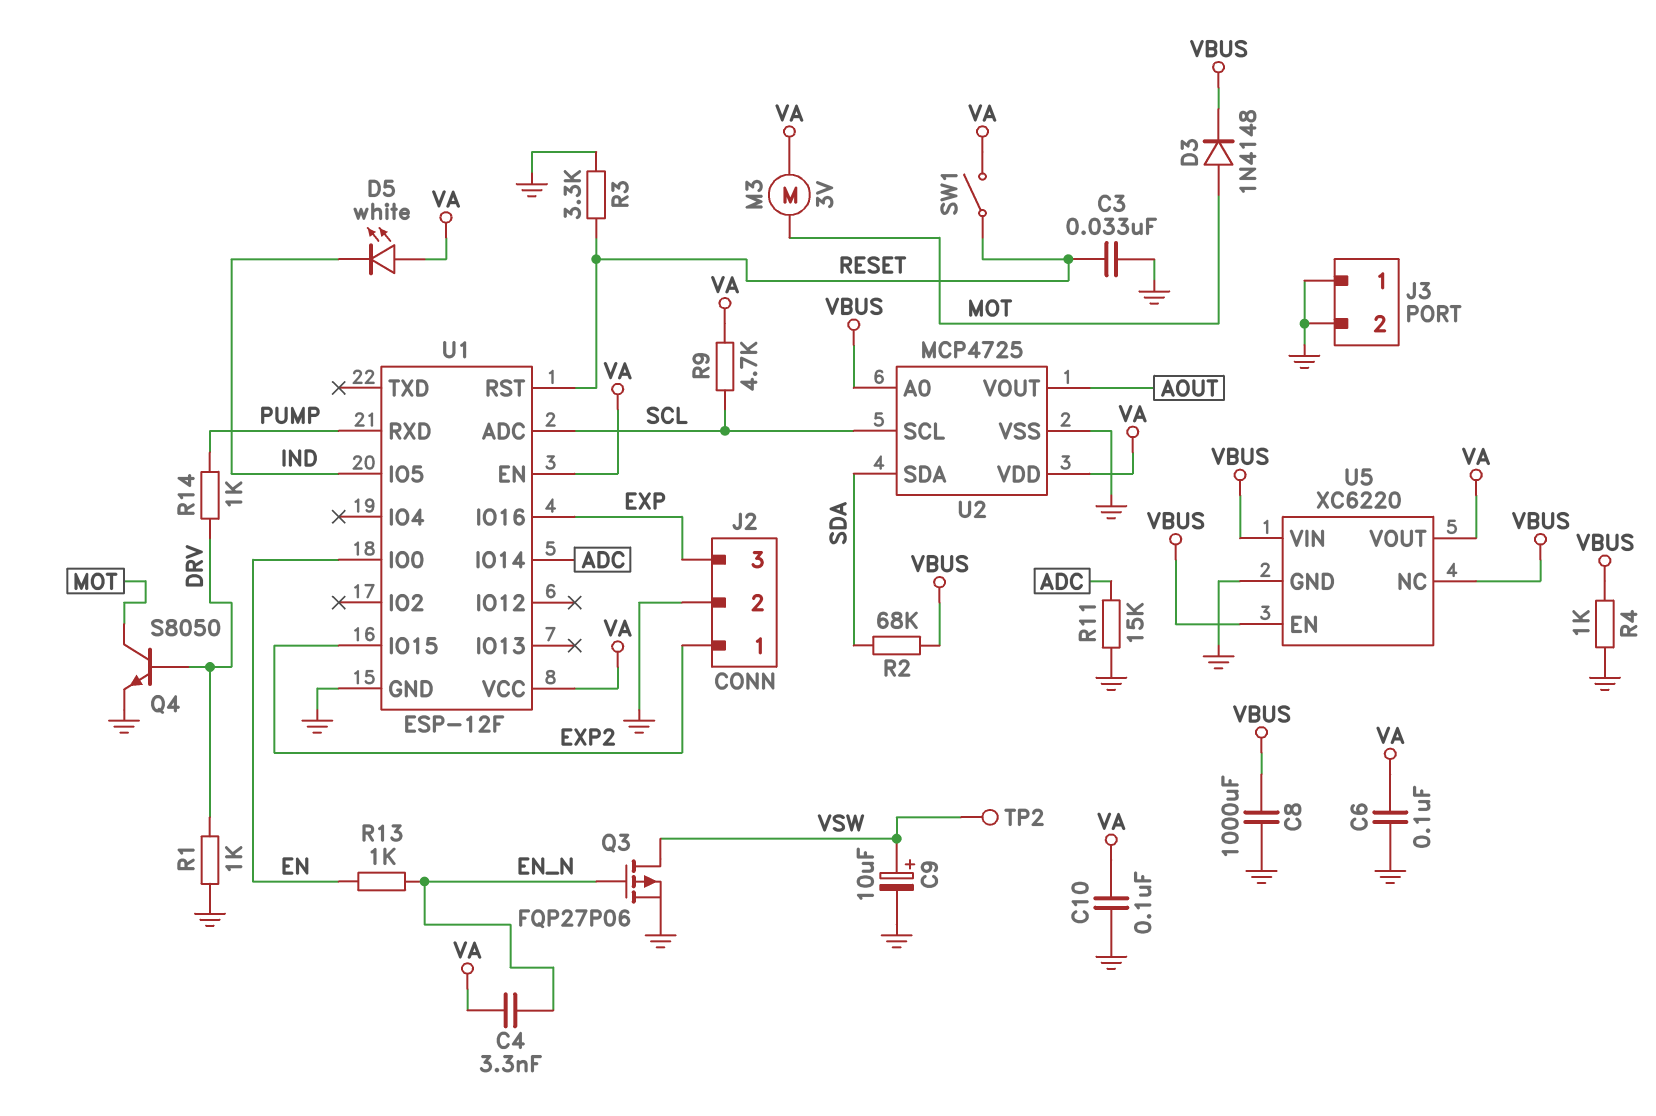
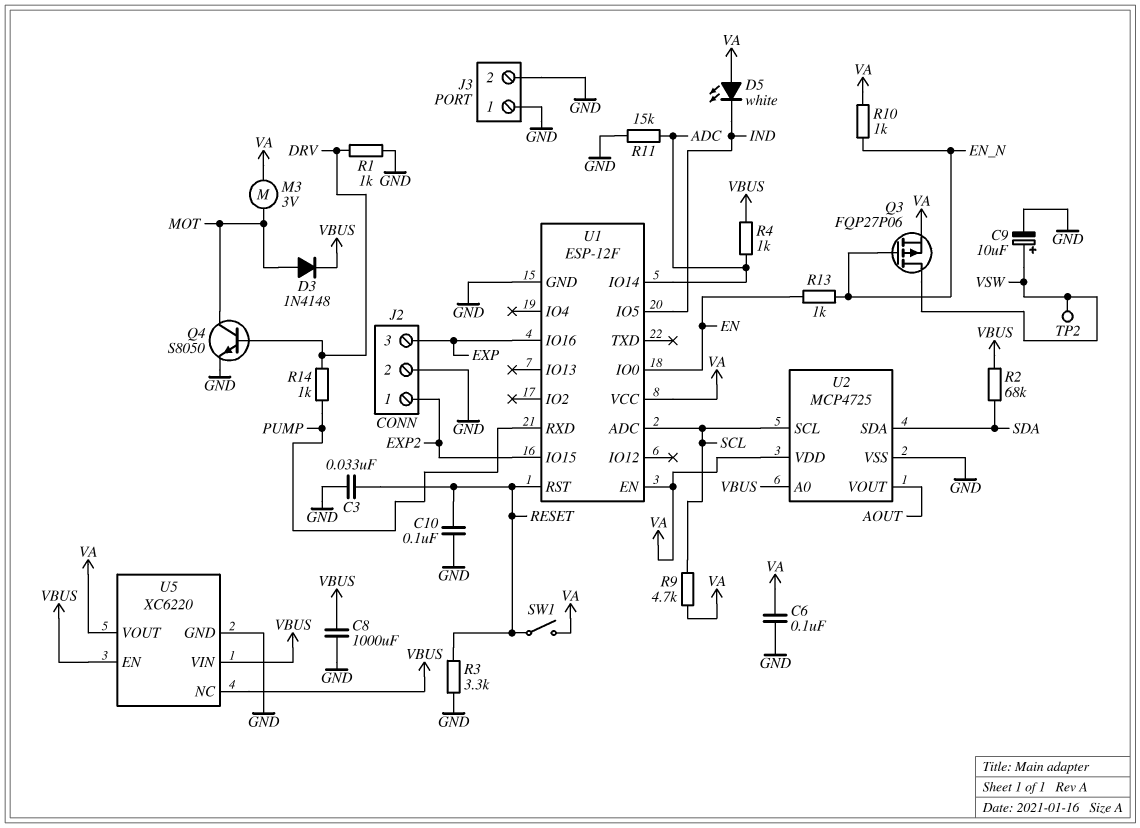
C4: 3.3nF (EN_N, VA) -> none
C10: 100nF (GND, VA) -> 100nF (GND, RESET)
Q3: PMOS FQP27P06 (G EN_N, D VSW, S GND) -> PMOS FQP27P06 (G EN_N, D VSW, S VA)
R4: 1k (GND, VBUS) -> 1k (ADC, VBUS)
R10: none -> 1k (EN_N, VA)

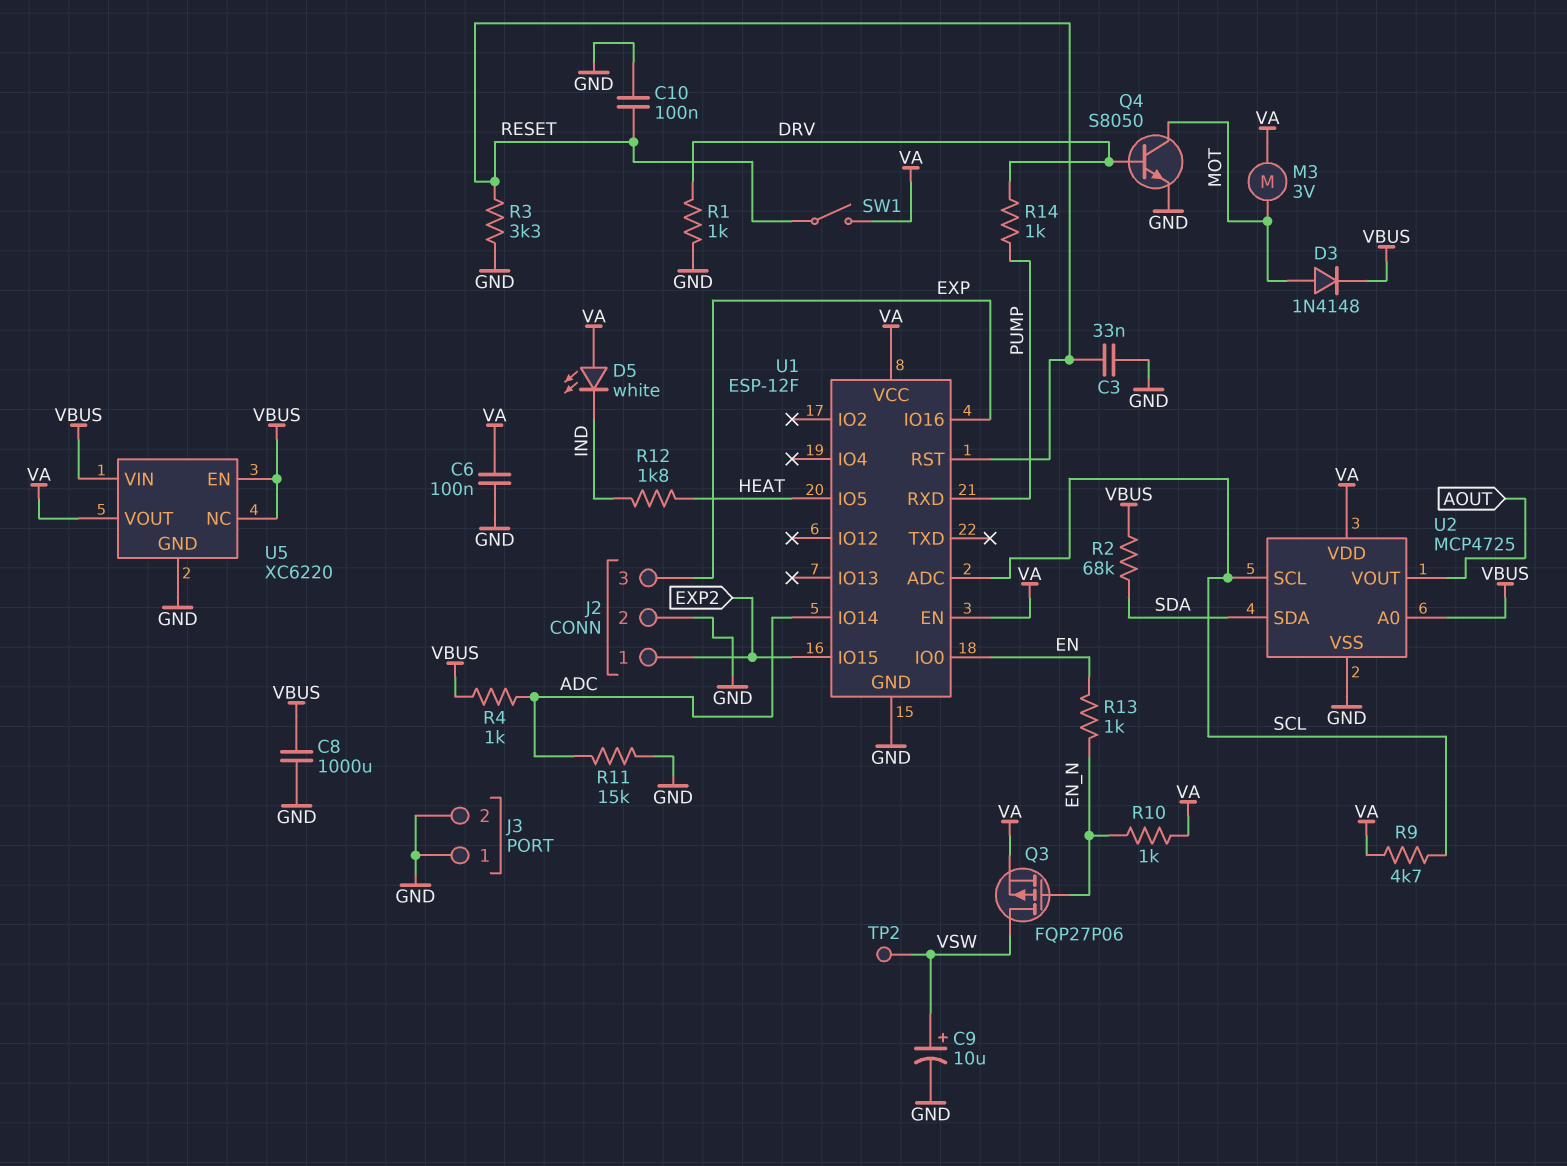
R12: none -> 1.8k (HEAT, IND)
U1 pin IO5: IND -> HEAT

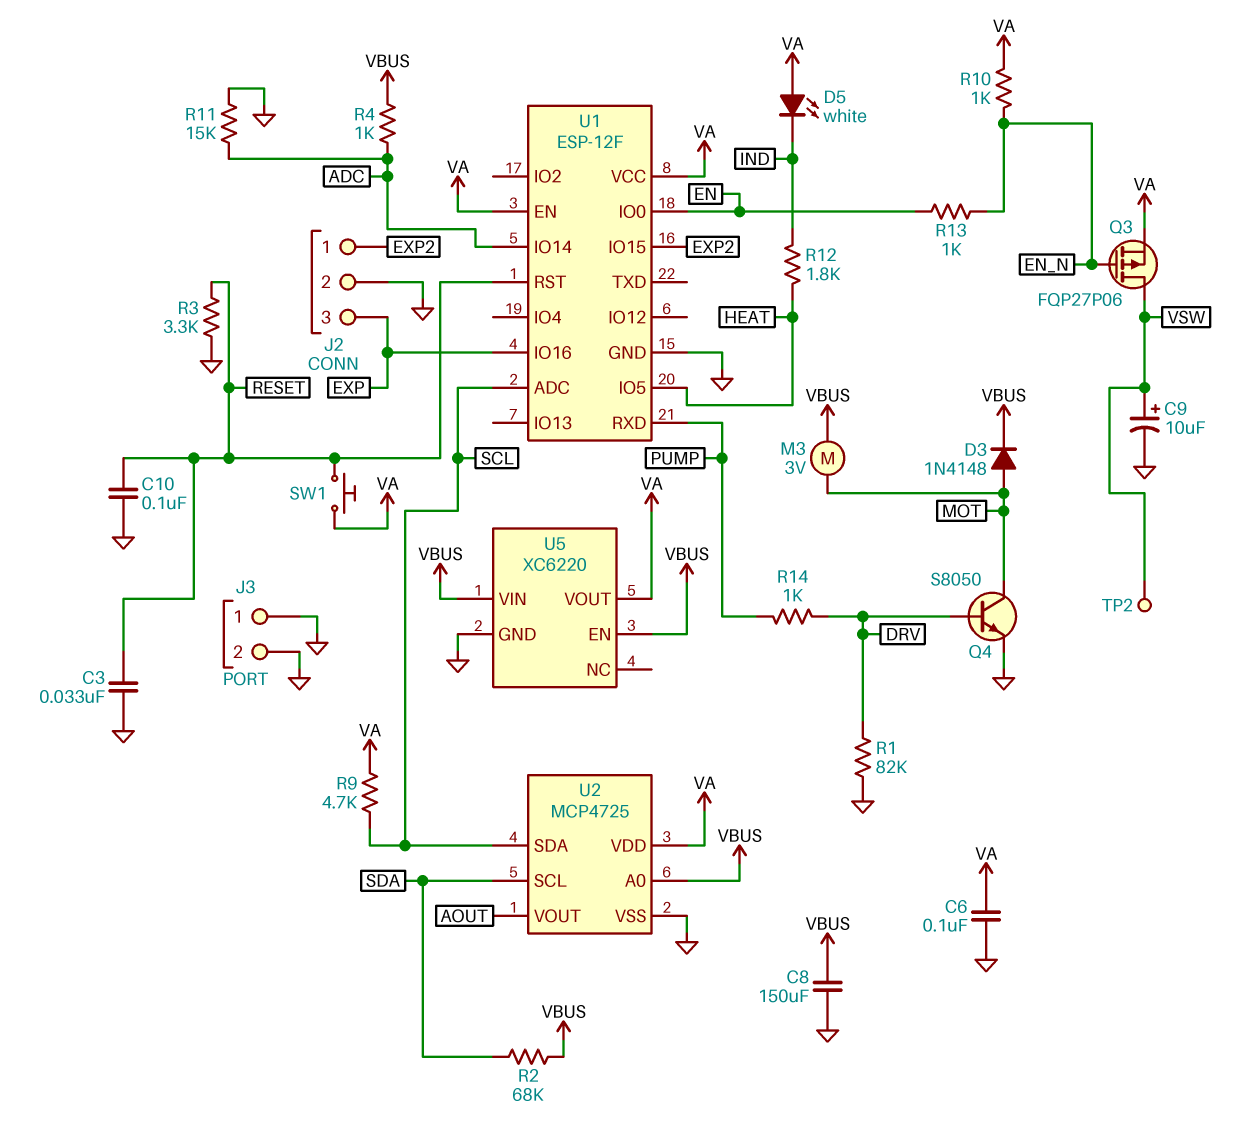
C8: 1000uF (GND, VBUS) -> 150uF (GND, VBUS)
M3: motor 3V (MOT, VA) -> motor 3V (MOT, VBUS)
R1: 1k (DRV, GND) -> 82k (DRV, GND)
SW1: switch (RESET, VA) -> button (RESET, VA)
U2 pin SCL: SCL -> SDA
U2 pin SDA: SDA -> SCL
U5 pin NC: VBUS -> none

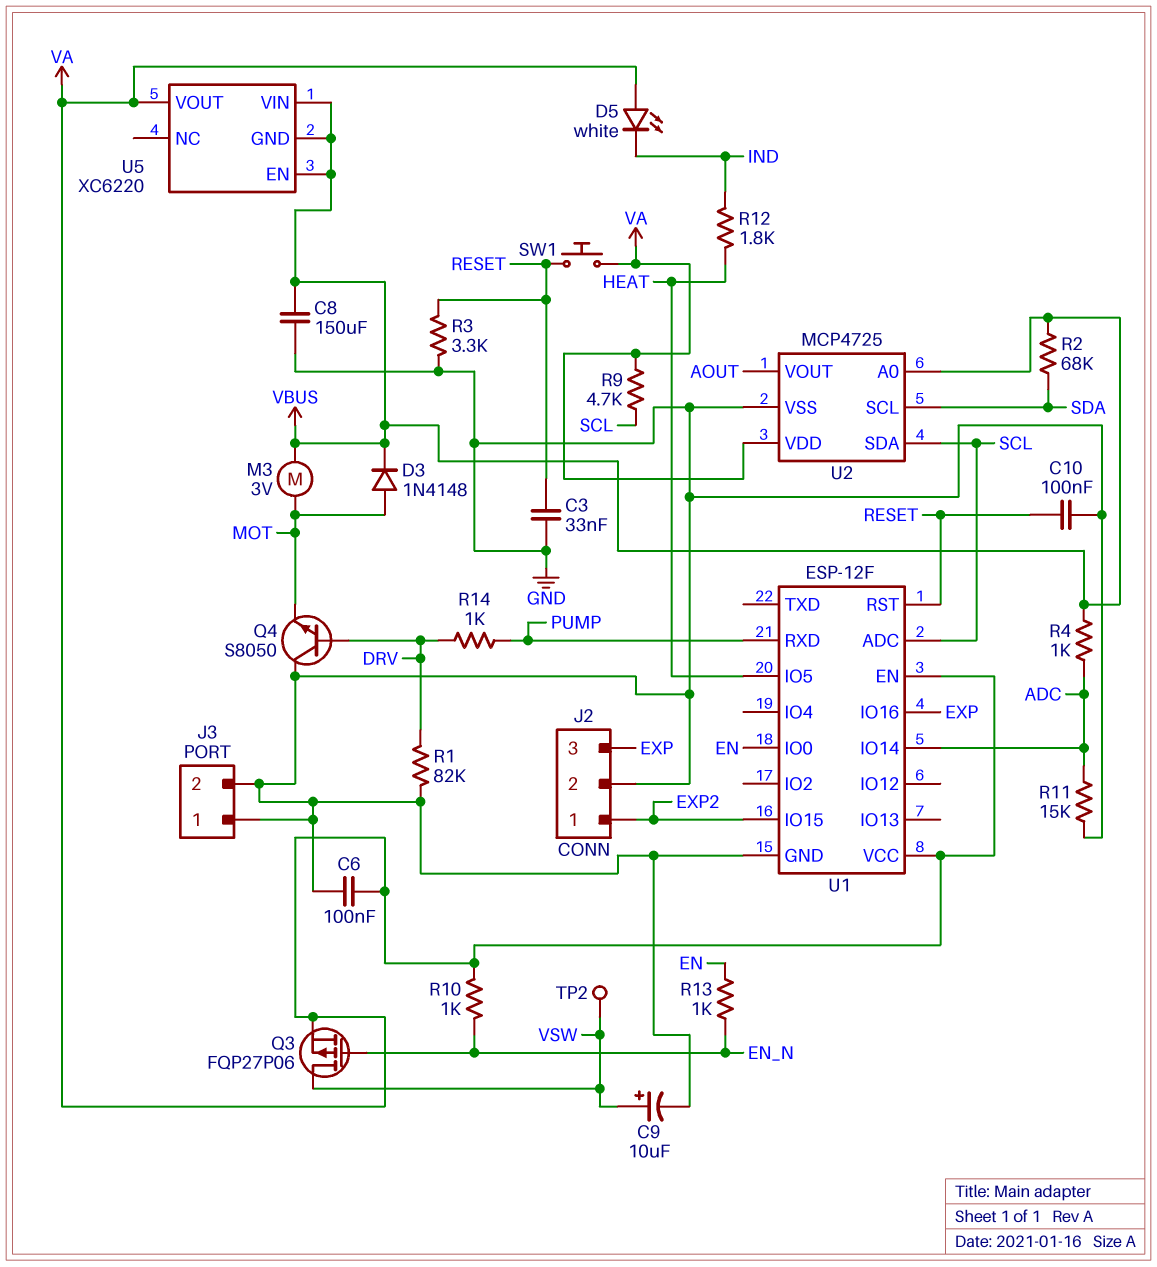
Q4: NPN S8050 (B DRV, C MOT, E GND) -> NPN S8050 (B DRV, C GND, E MOT)
U5 pin GND: GND -> VBUS

